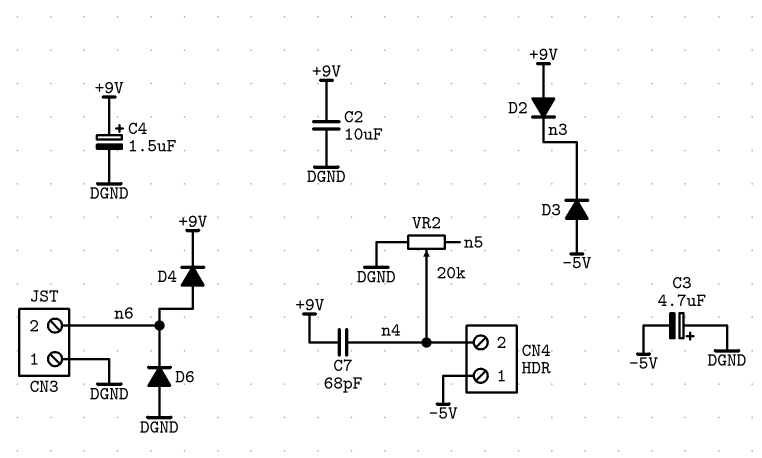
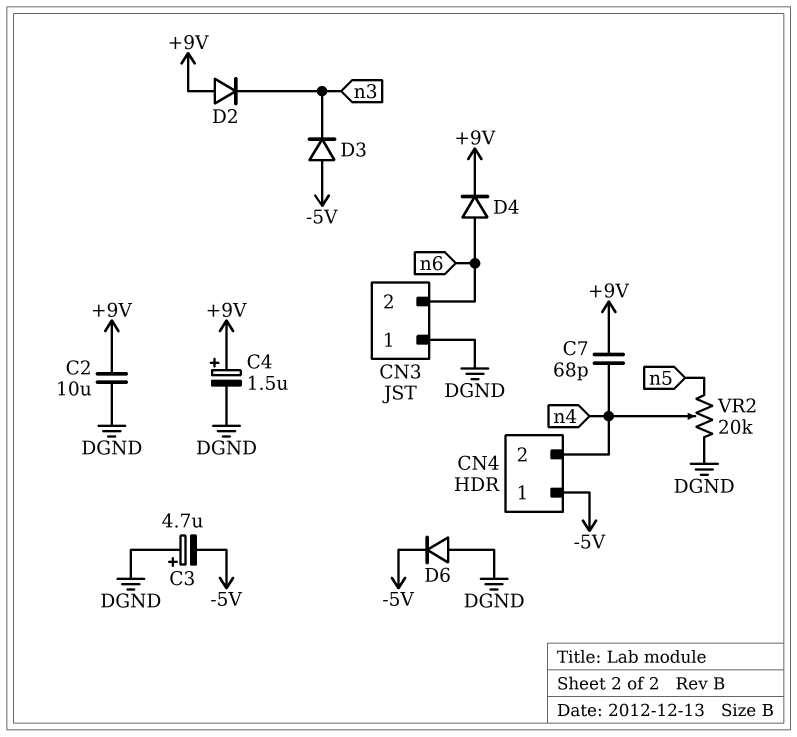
D6: diode (A DGND, K n6) -> diode (A DGND, K -5V)

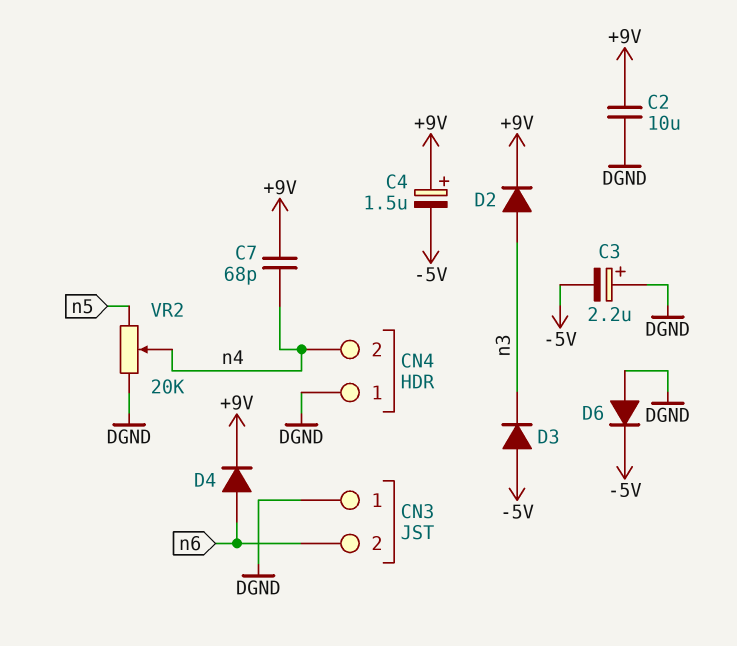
C3: 4.7uF (plus DGND, minus -5V) -> 2.2uF (plus DGND, minus -5V)
C4: 1.5uF (plus +9V, minus DGND) -> 1.5uF (plus +9V, minus -5V)
CN4 pin 1: -5V -> DGND
D2: diode (A +9V, K n3) -> diode (A n3, K +9V)

